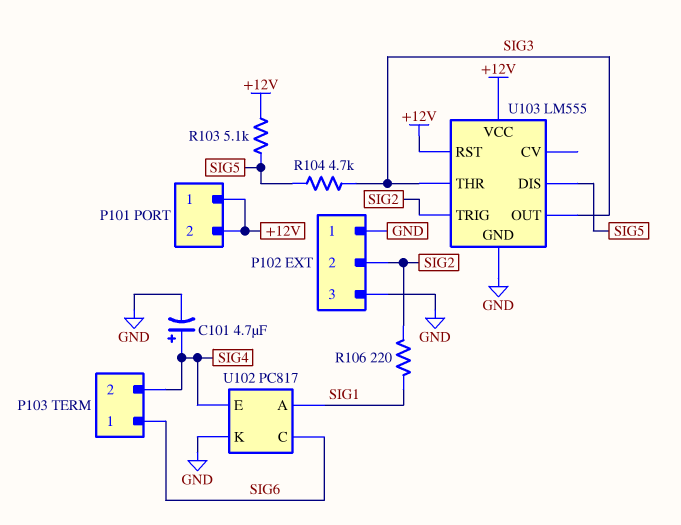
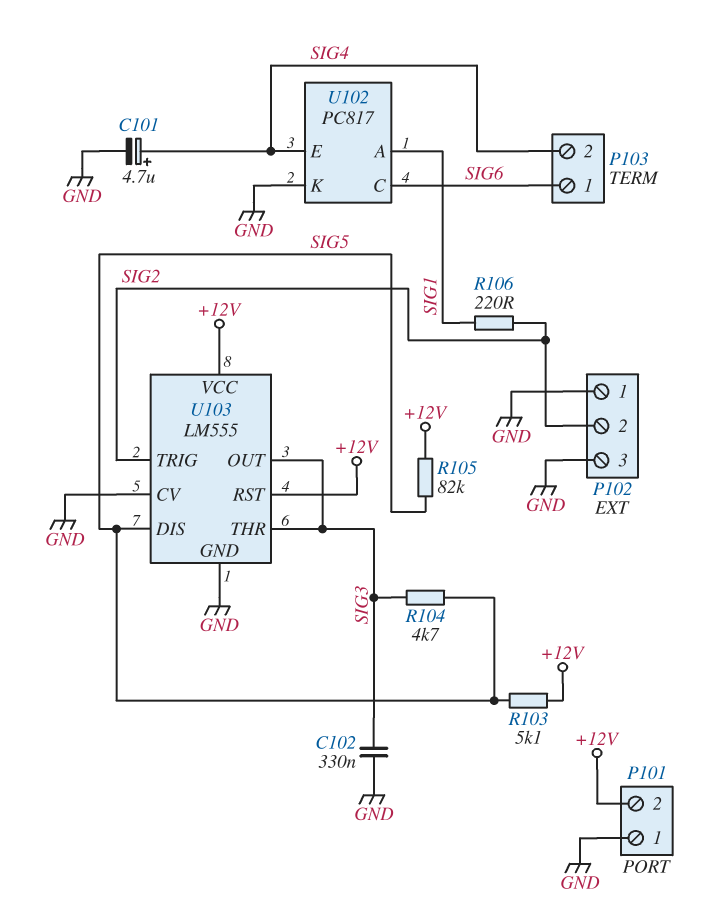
C102: none -> 330nF (GND, SIG3)
P101 pin 1: +12V -> GND
R105: none -> 82k (+12V, SIG5)
U103 pin CV: none -> GND

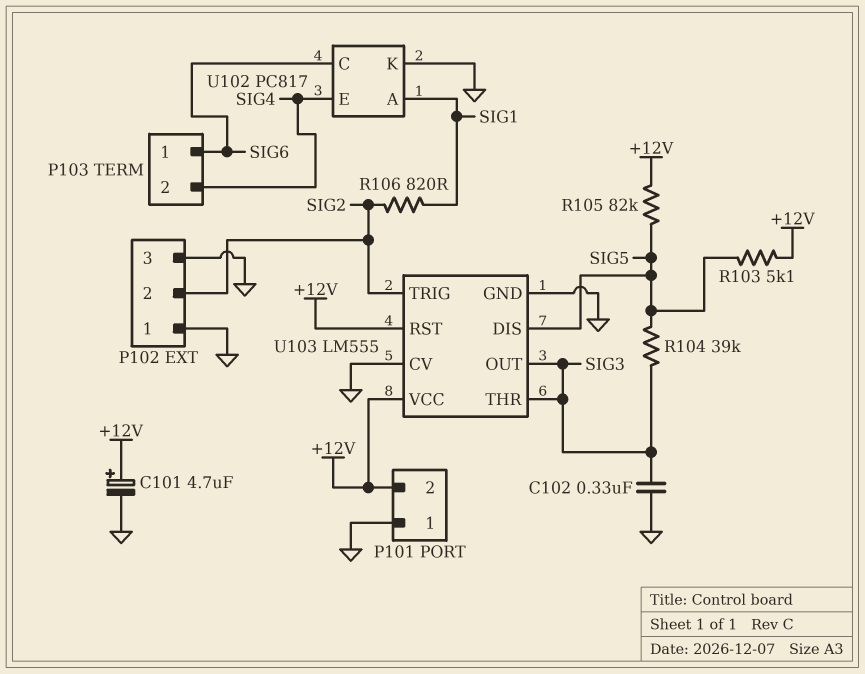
C101: 4.7uF (plus SIG4, minus GND) -> 4.7uF (plus +12V, minus GND)
R104: 4.7k (SIG3, SIG5) -> 39k (SIG3, SIG5)
R106: 220 (SIG1, SIG2) -> 820 (SIG1, SIG2)

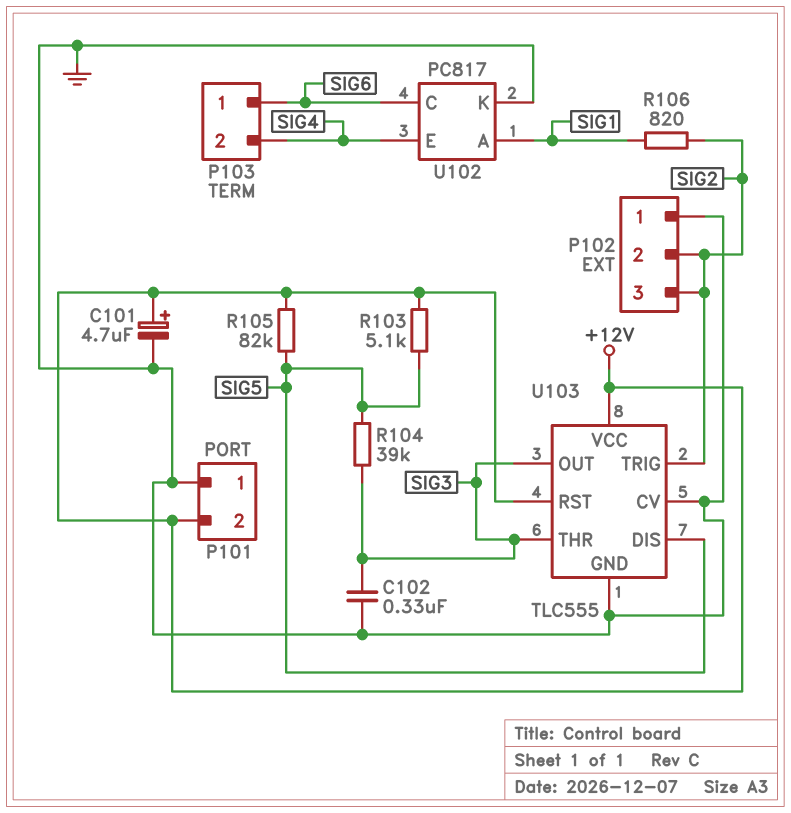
P102 pin 3: GND -> SIG2
U103: LM555 -> TLC555

